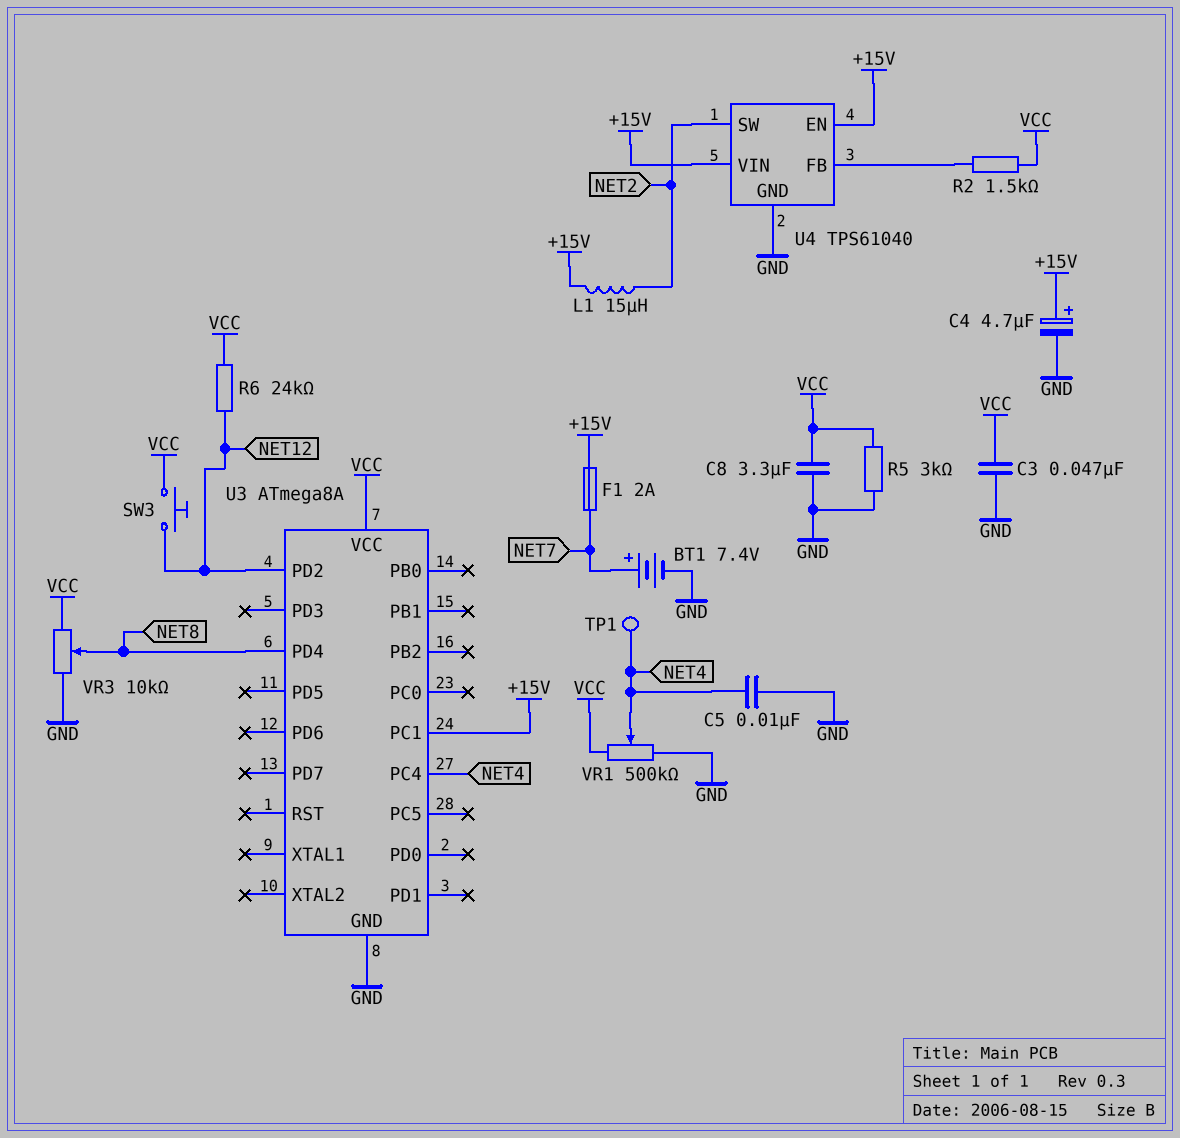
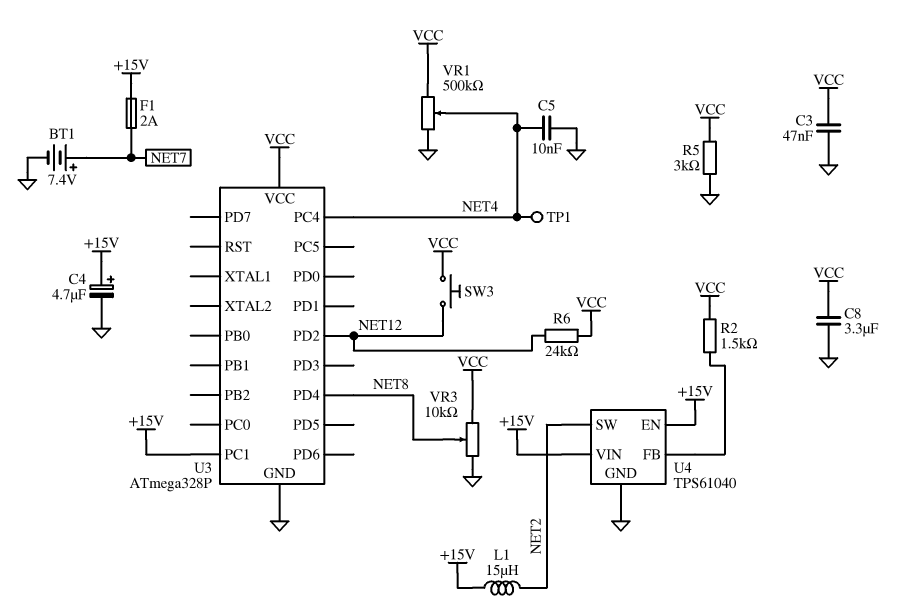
U3: ATmega8A -> ATmega328P

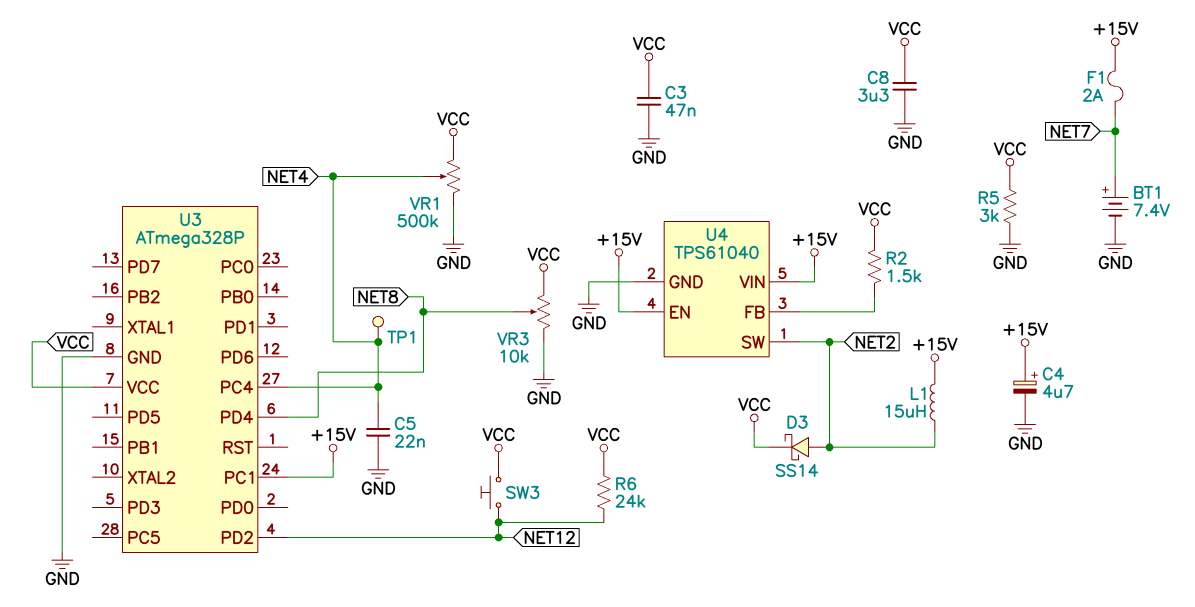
C5: 10nF (GND, NET4) -> 22nF (GND, NET4)
D3: none -> schottky SS14 (A NET2, K VCC)

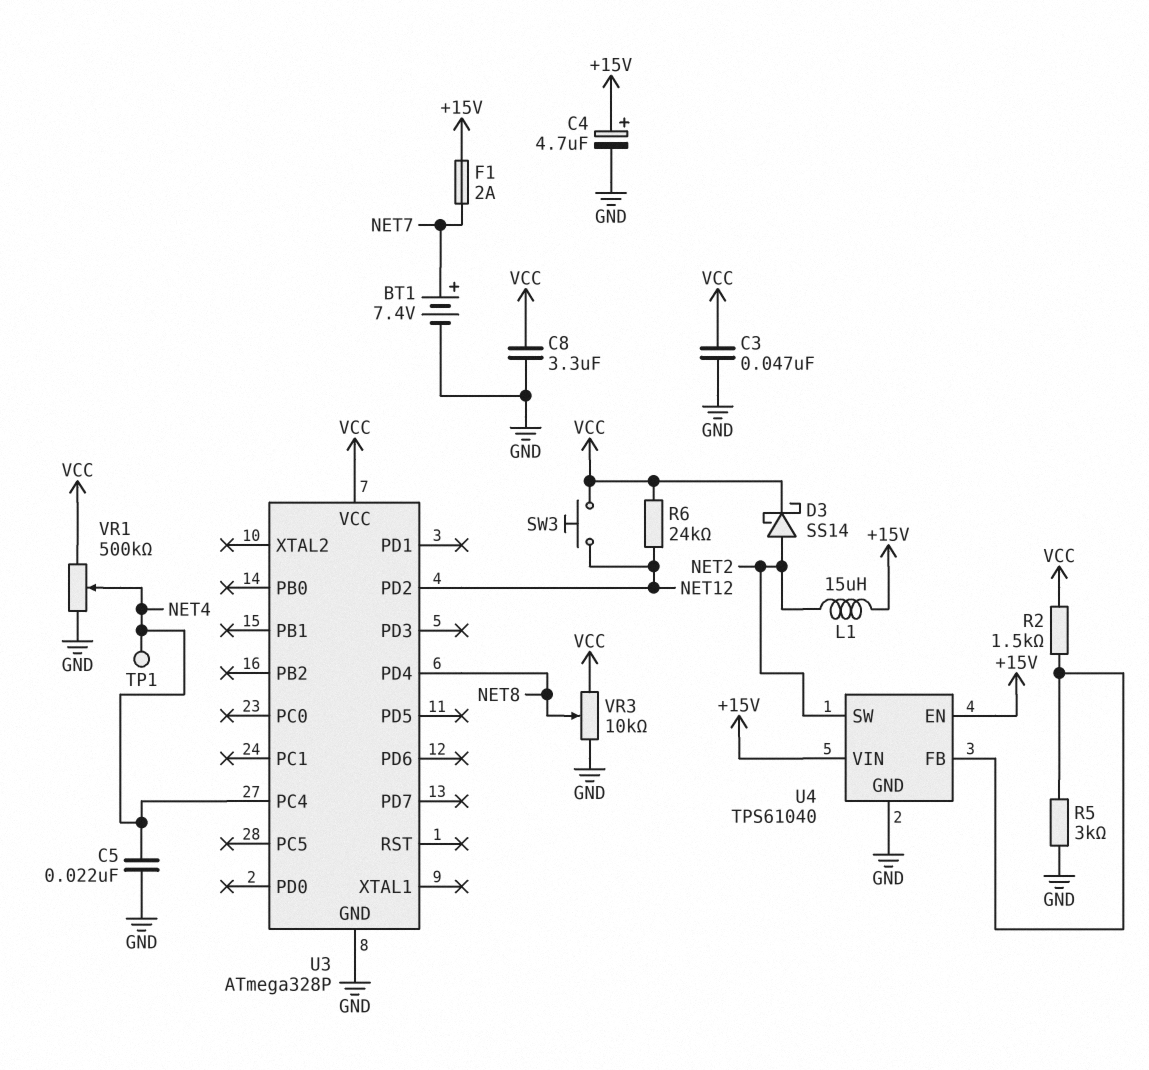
R5: 3k (GND, VCC) -> 3k (GND, U4/FB)
U3 pin PC1: +15V -> none

